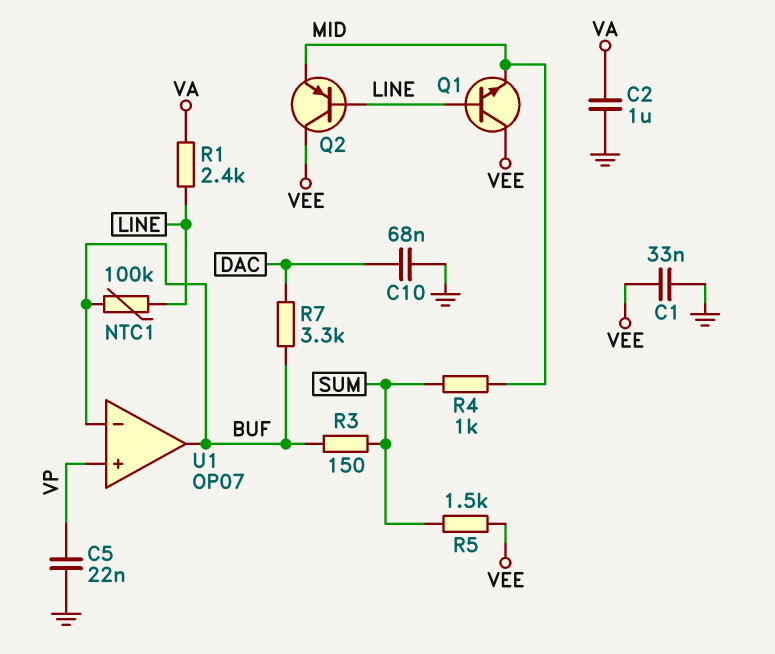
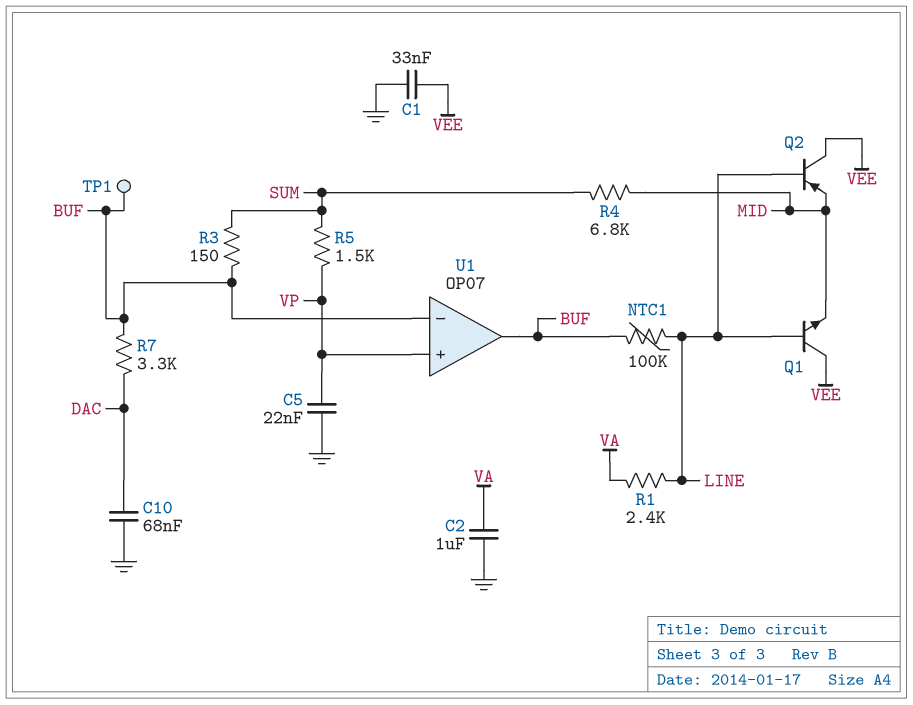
R4: 1k (MID, SUM) -> 6.8k (MID, SUM)
R5: 1.5k (SUM, VEE) -> 1.5k (SUM, VP)
TP1: none -> test point (BUF)

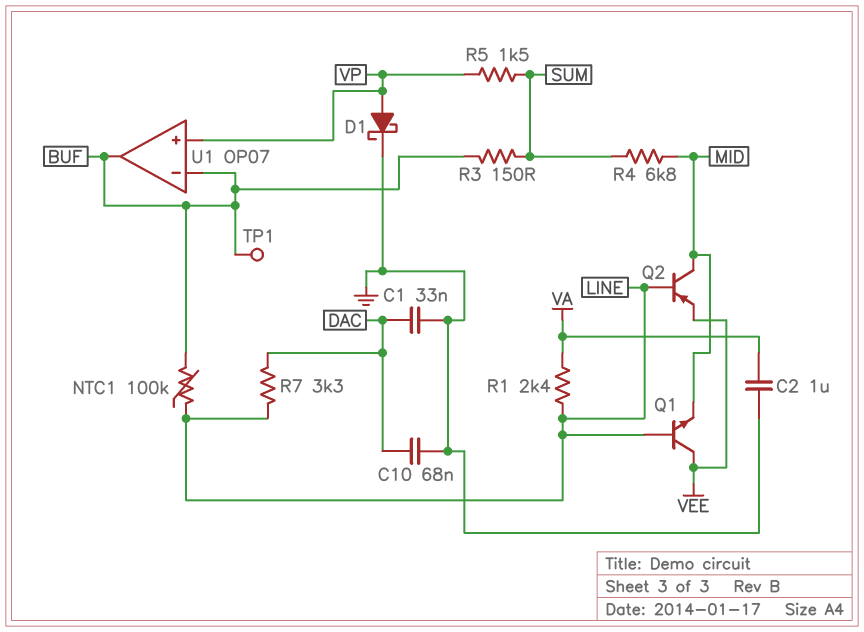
C1: 33nF (GND, VEE) -> 33nF (DAC, GND)
C5: 22nF (GND, VP) -> none
D1: none -> schottky (A VP, K GND)
Q2: PNP (B LINE, C VEE, E MID) -> PNP (B LINE, C MID, E VEE)
R7: 3.3k (BUF, DAC) -> 3.3k (DAC, LINE)

